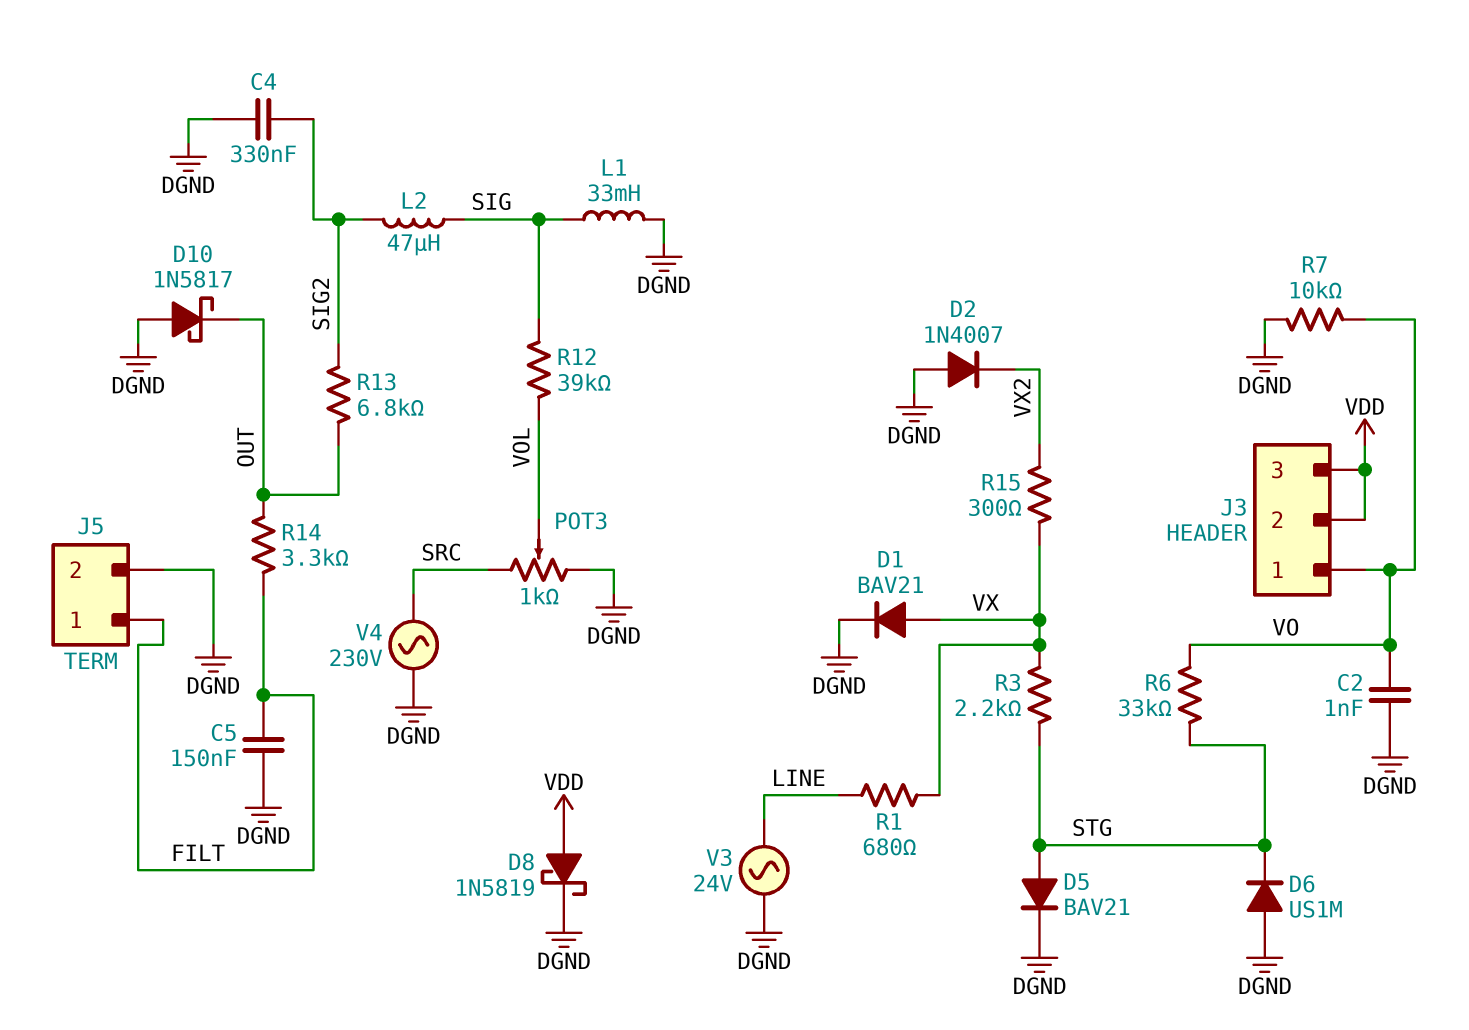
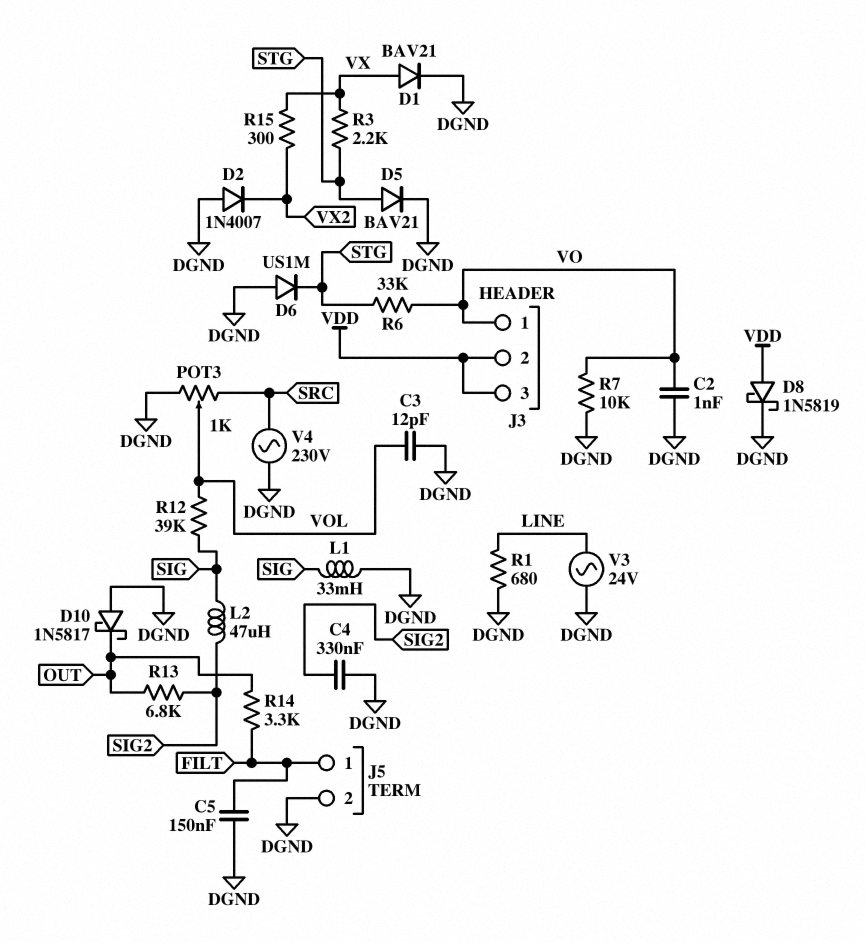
C3: none -> 12pF (DGND, VOL)
R1: 680 (LINE, VX) -> 680 (DGND, LINE)

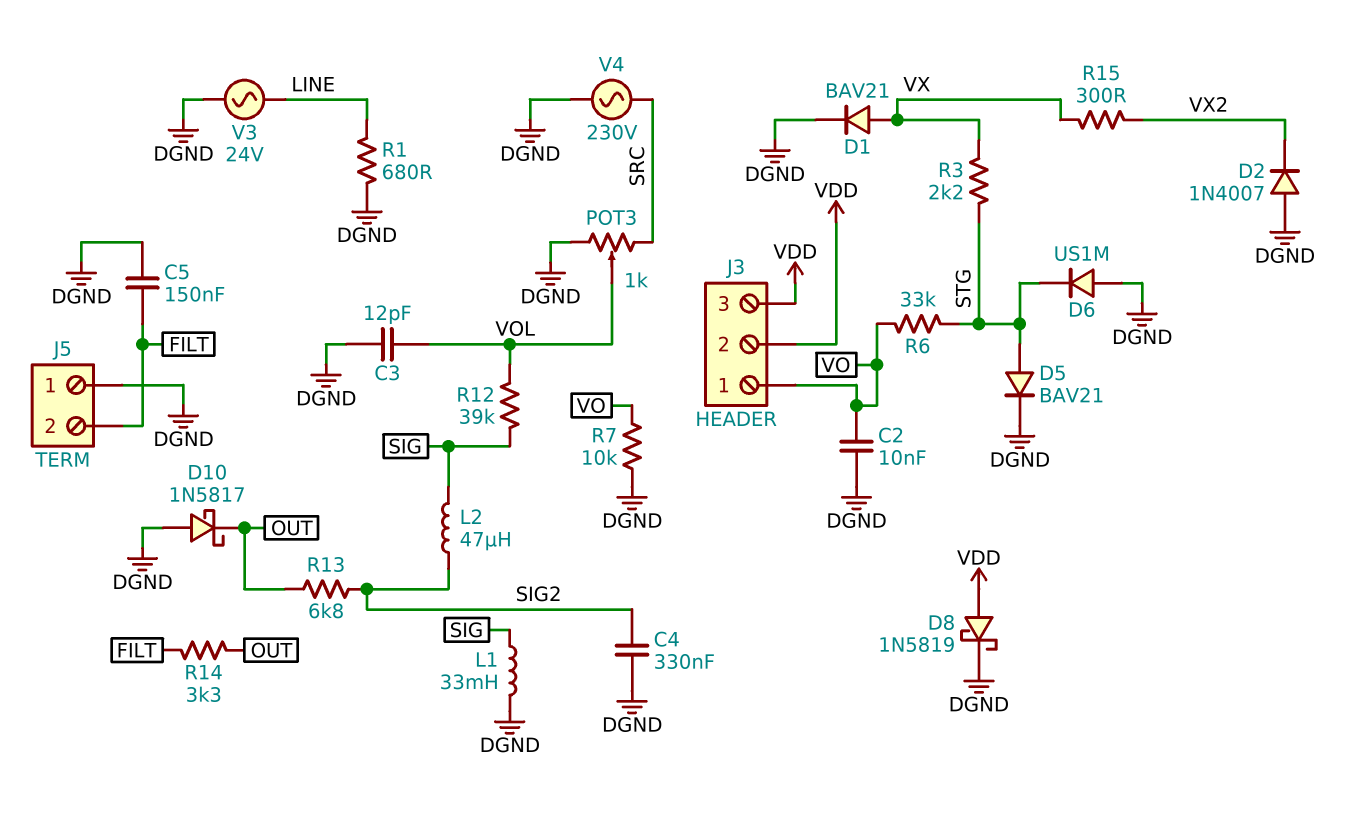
C2: 1nF (DGND, VO) -> 10nF (DGND, VO)
J5 pin 1: FILT -> DGND
J5 pin 2: DGND -> FILT

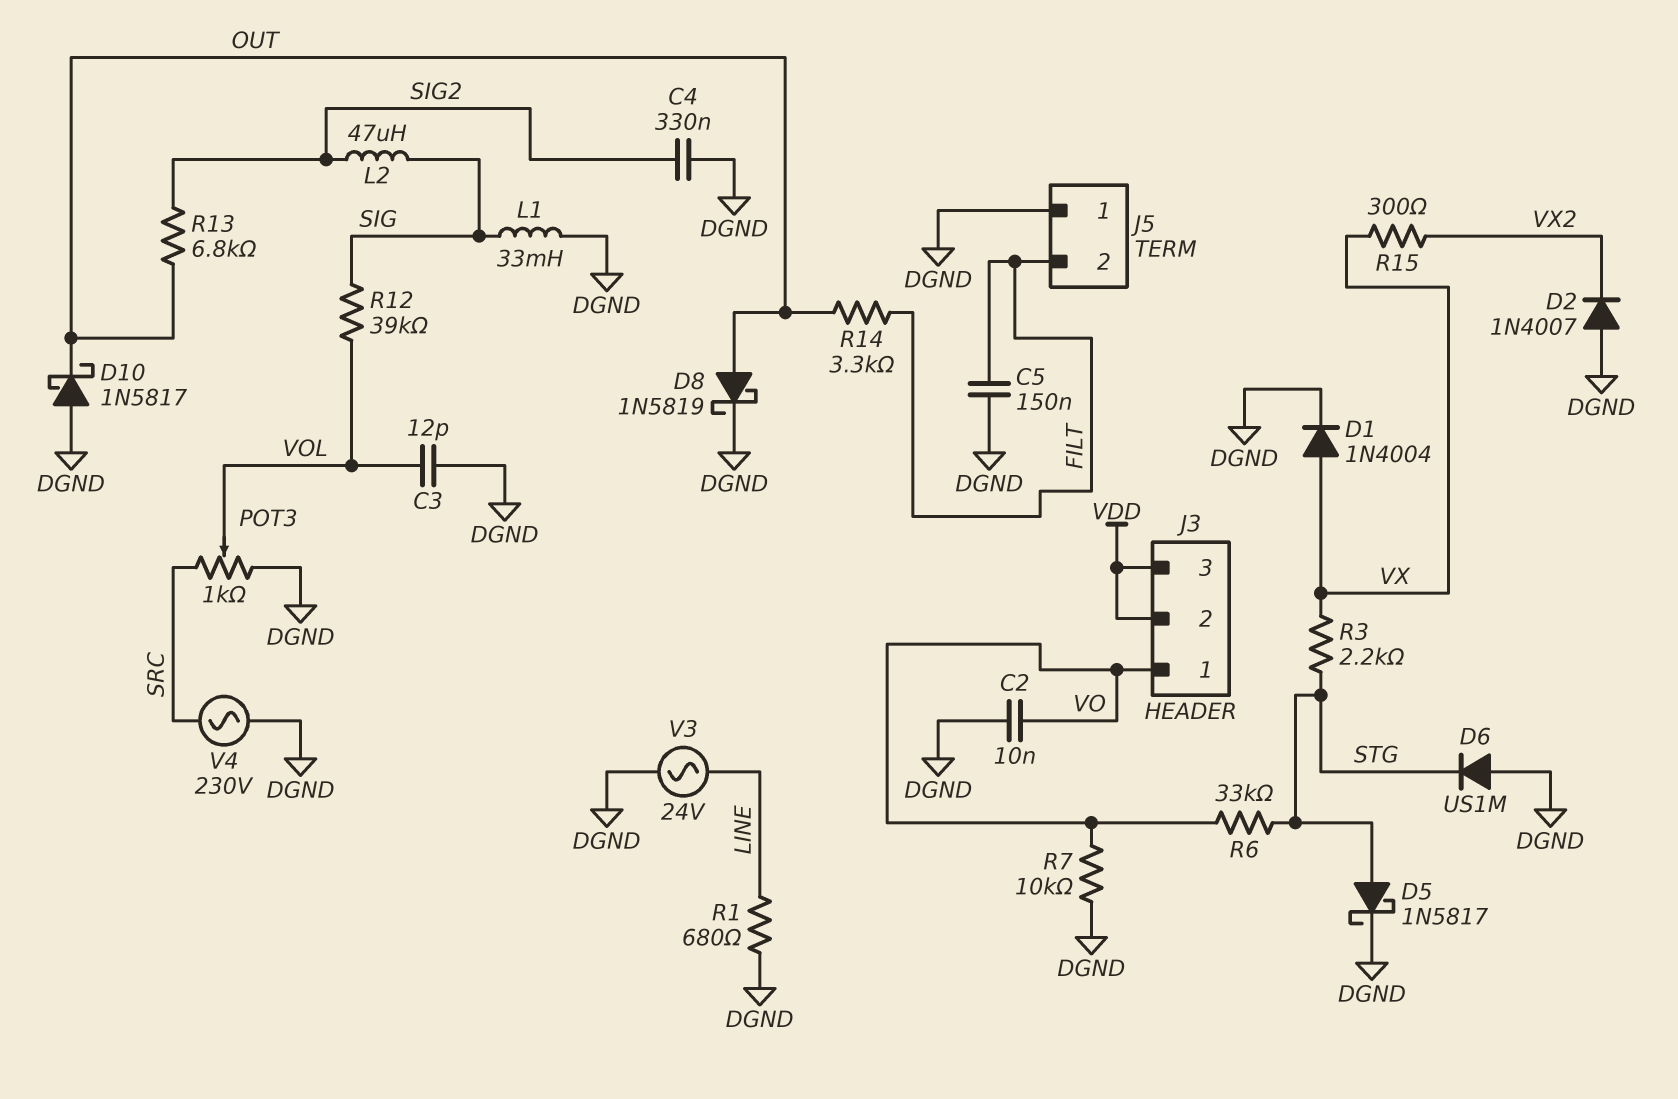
D1: diode BAV21 (A VX, K DGND) -> diode 1N4004 (A VX, K DGND)
D5: diode BAV21 (A STG, K DGND) -> schottky 1N5817 (A STG, K DGND)
D8: schottky 1N5819 (A VDD, K DGND) -> schottky 1N5819 (A OUT, K DGND)

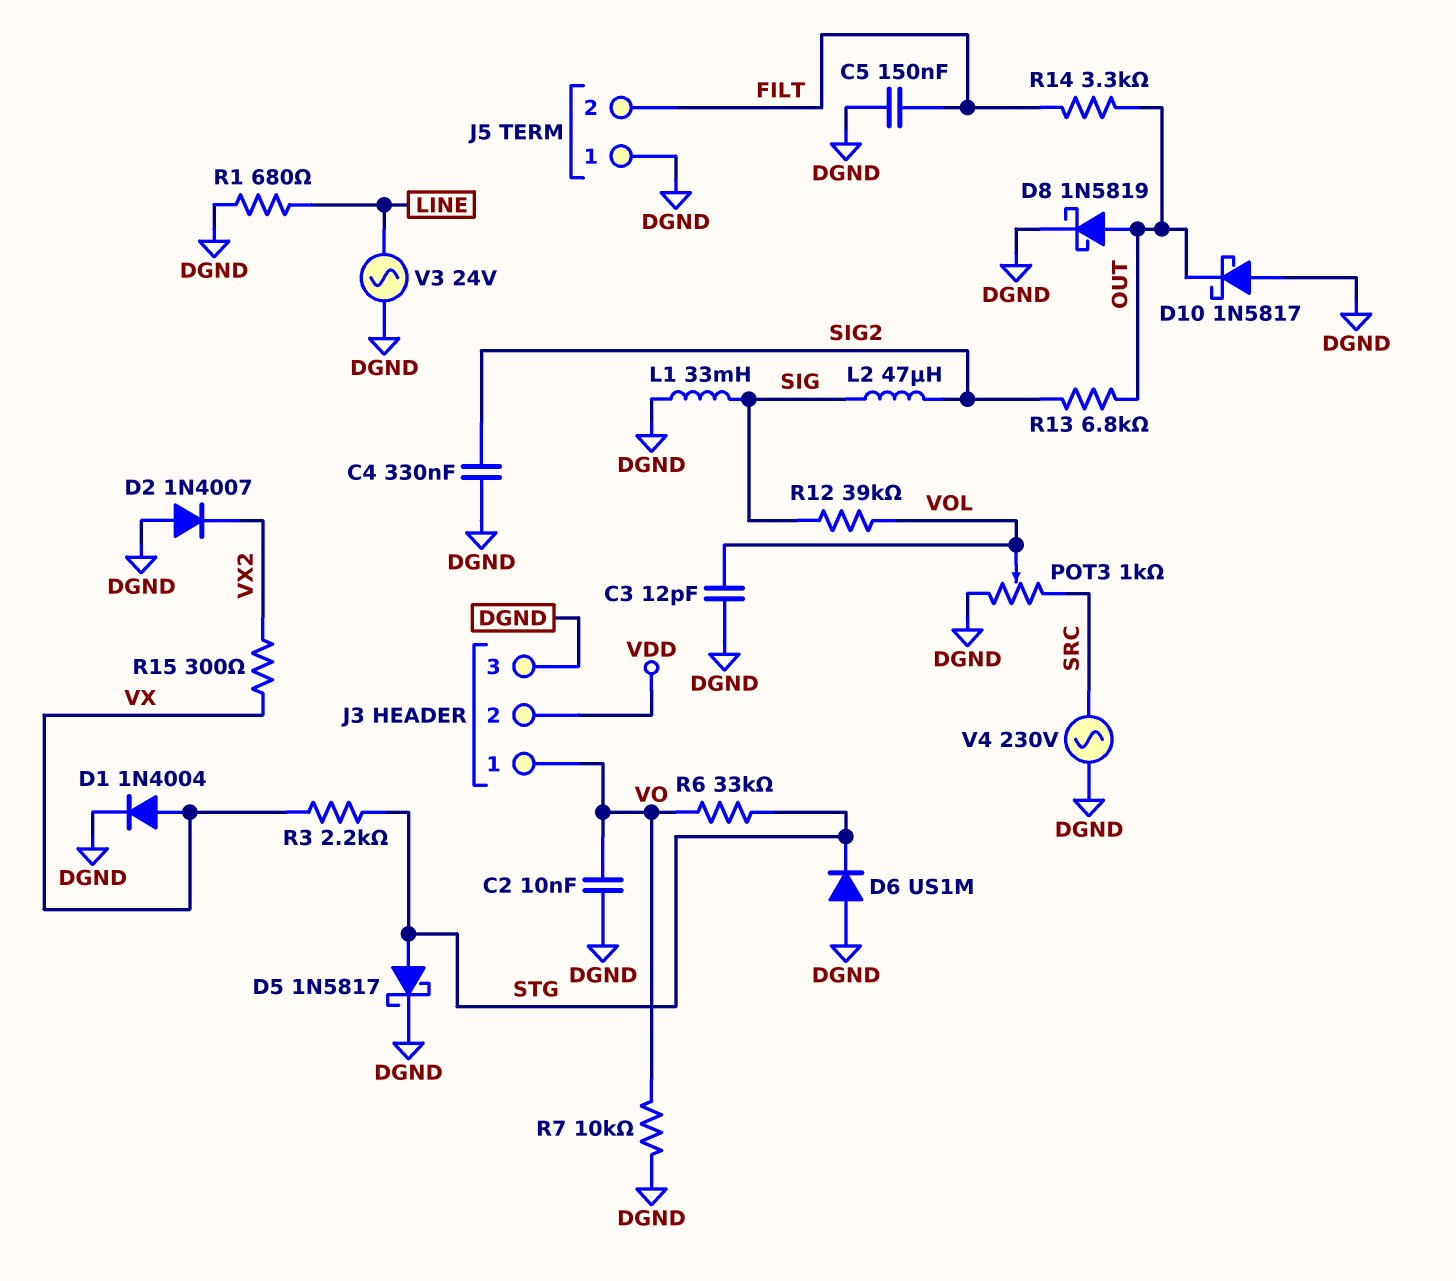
J3 pin 3: VDD -> DGND

